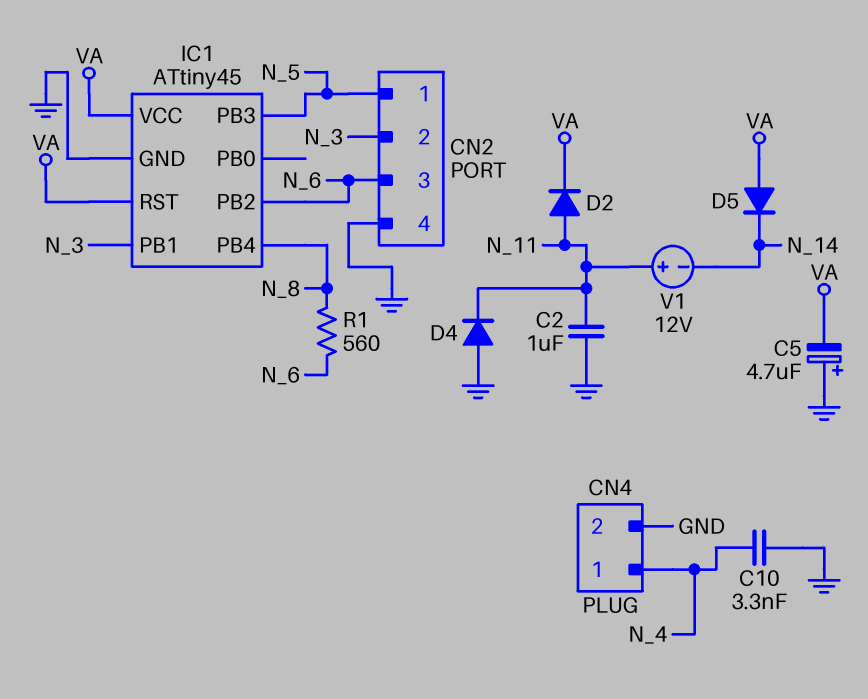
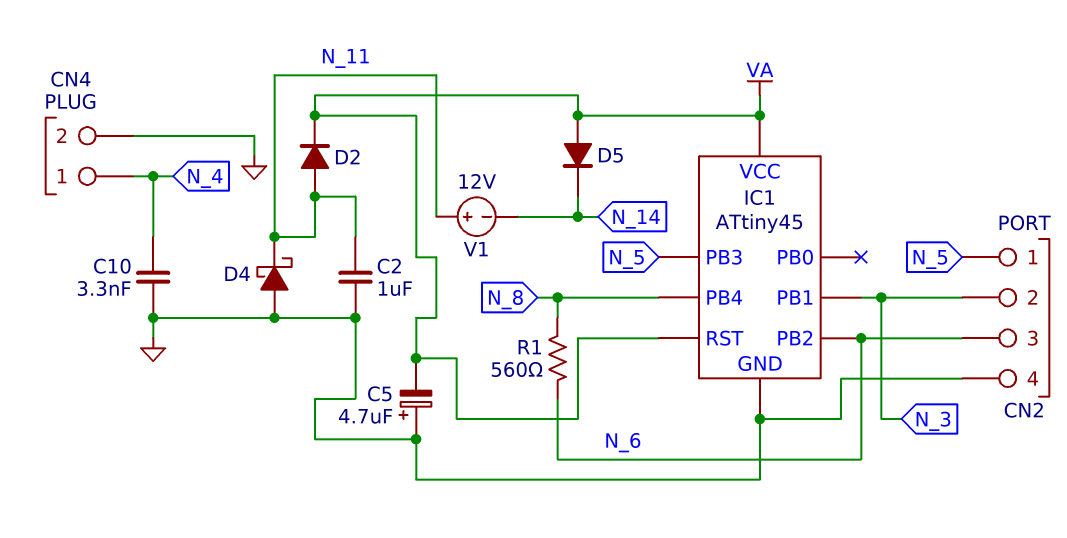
D4: diode (A GND, K N_11) -> schottky (A GND, K N_11)

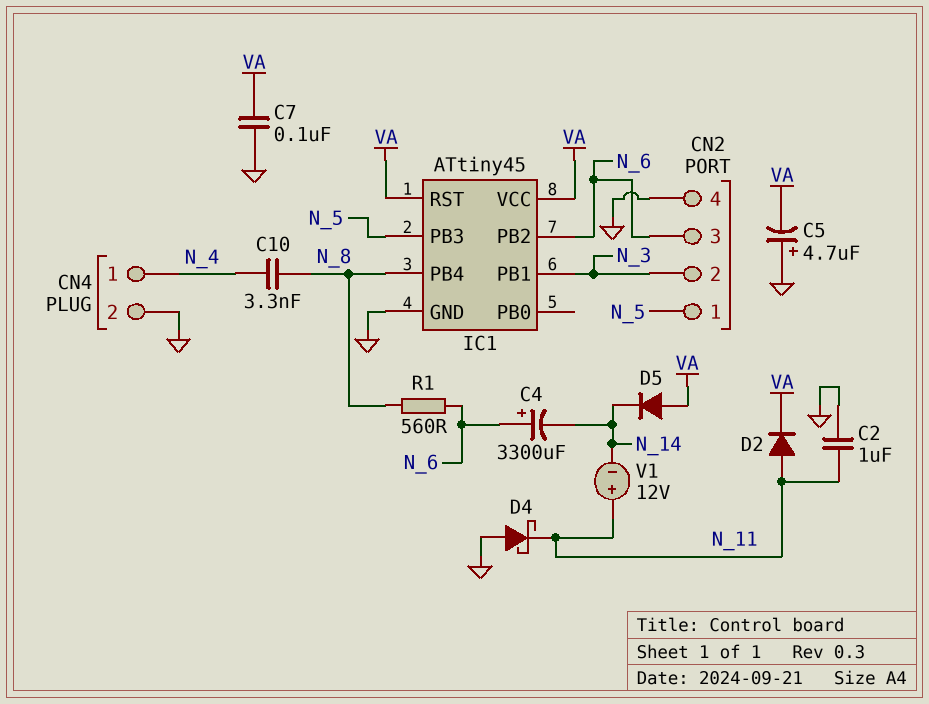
C4: none -> 3300uF (plus N_6, minus N_14)
C7: none -> 100nF (GND, VA)
C10: 3.3nF (GND, N_4) -> 3.3nF (N_4, N_8)

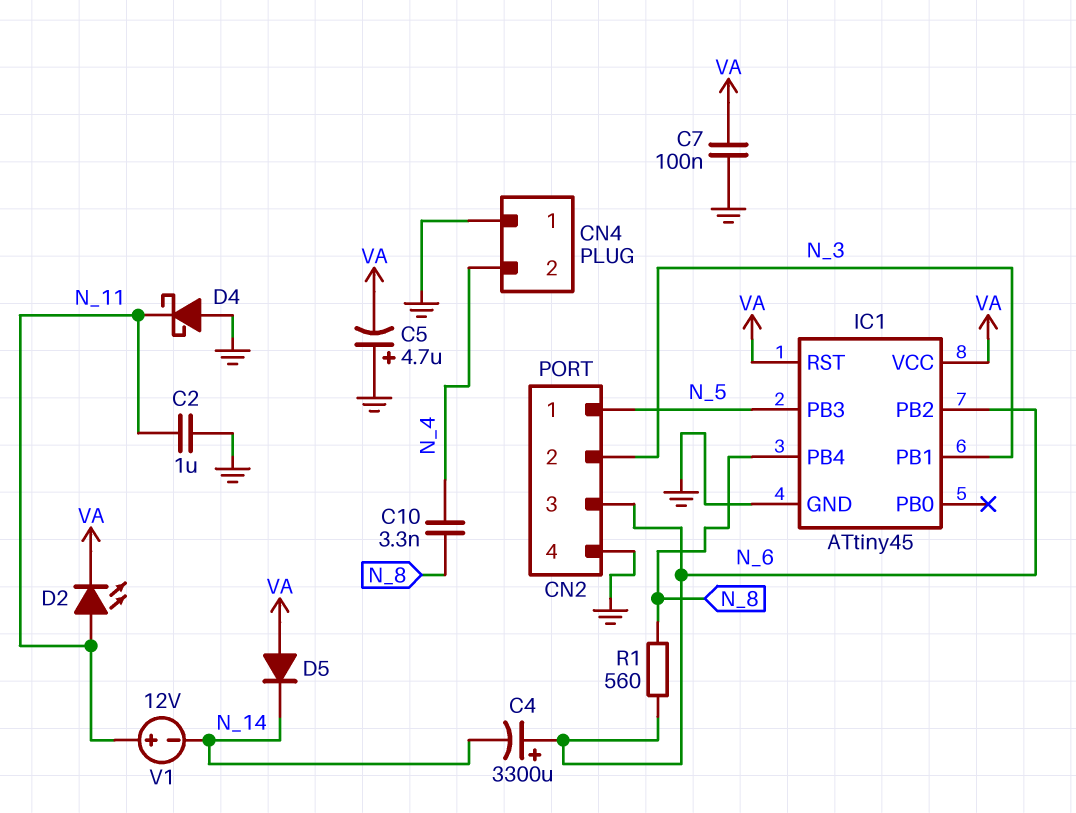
CN4 pin 1: N_4 -> GND
CN4 pin 2: GND -> N_4
D2: diode (A N_11, K VA) -> LED (A N_11, K VA)

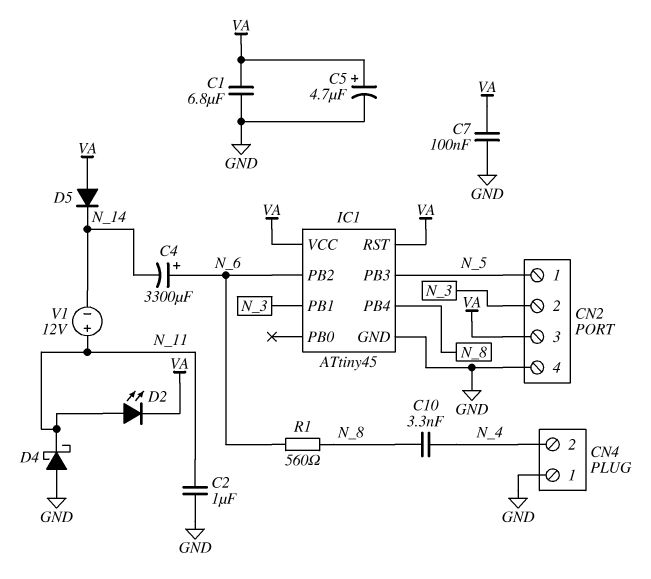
C1: none -> 6.8uF (GND, VA)
C5: 4.7uF (plus GND, minus VA) -> 4.7uF (plus VA, minus GND)
CN2 pin 3: N_6 -> VA

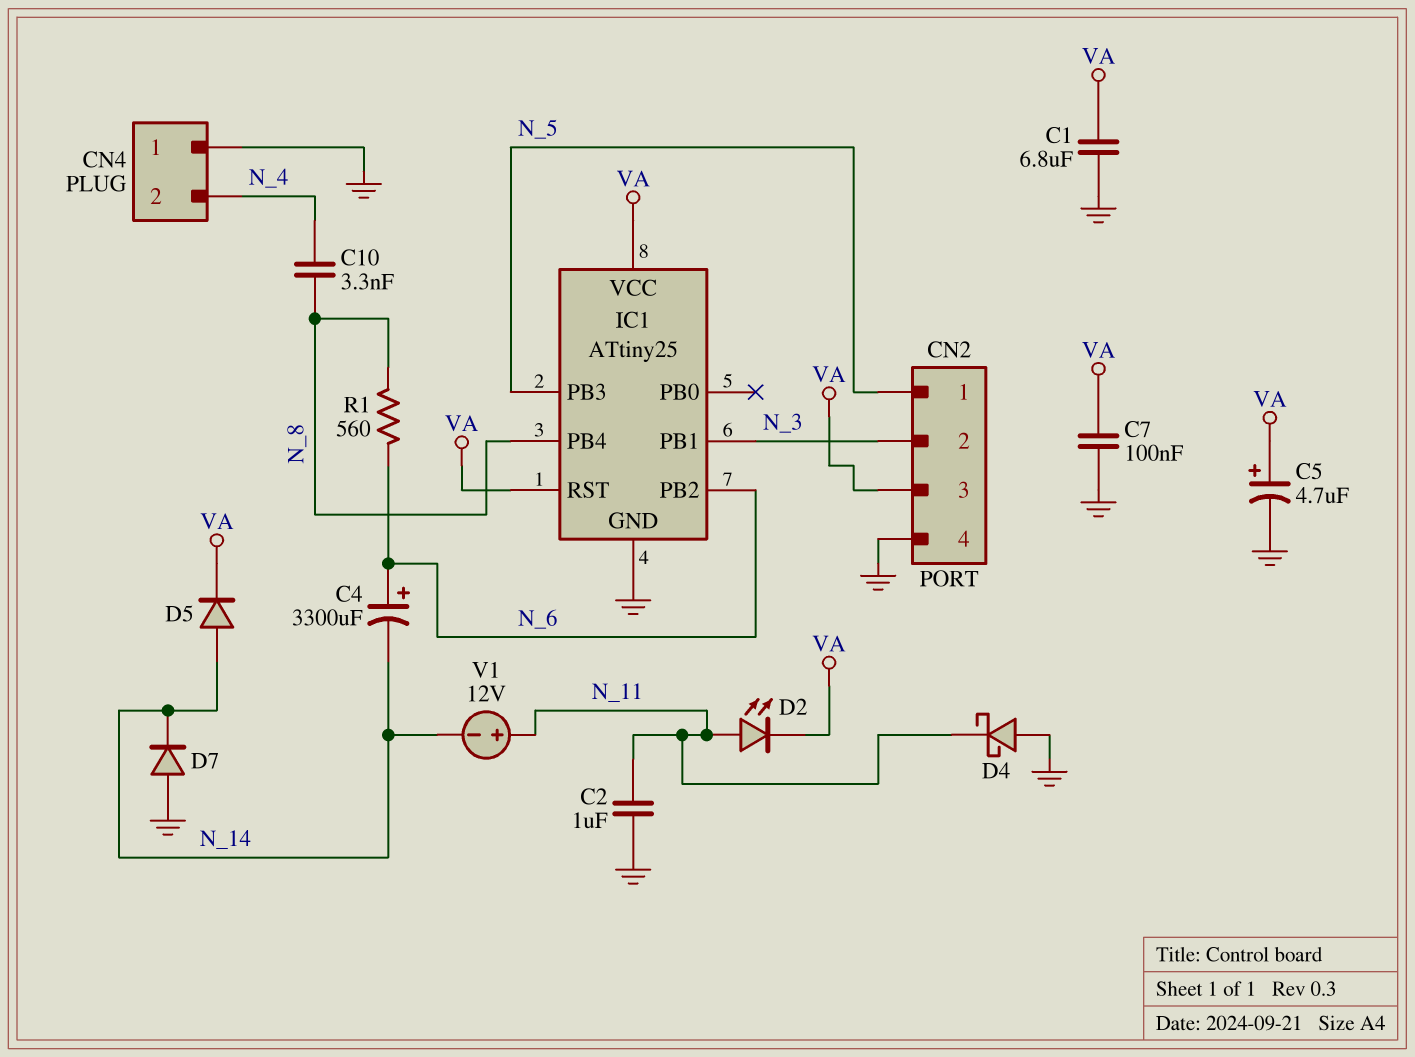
D5: diode (A VA, K N_14) -> diode (A N_14, K VA)
D7: none -> diode (A GND, K N_14)
IC1: ATtiny45 -> ATtiny25

